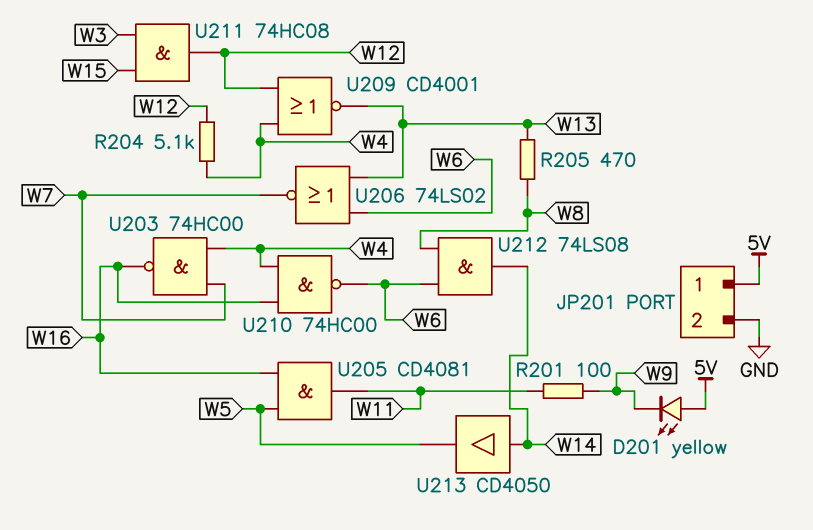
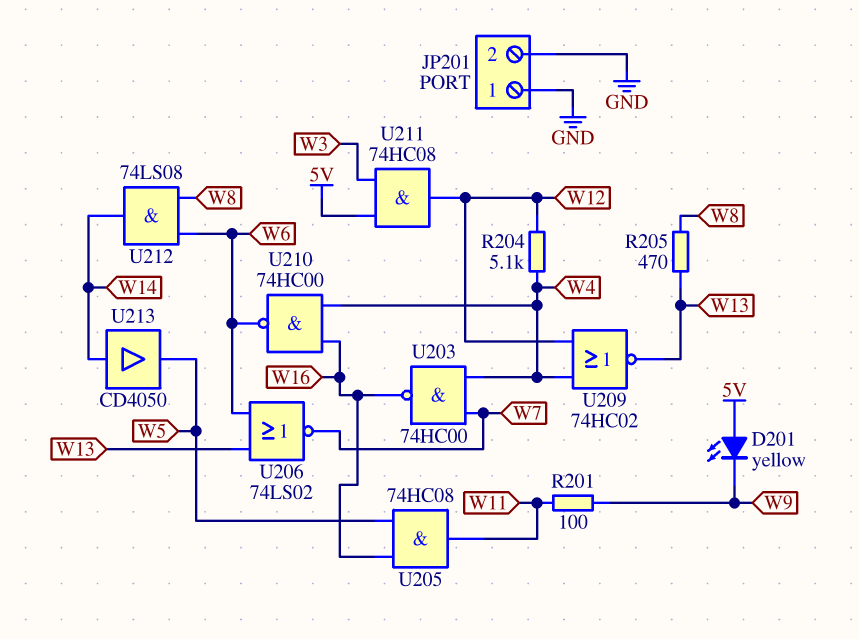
JP201 pin 1: 5V -> GND
U205: AND CD4081 (in W5, in W16, out W11) -> AND 74HC08 (in W5, in W16, out W11)
U209: NOR CD4001 (in W4, in W12, out W13) -> NOR 74HC02 (in W4, in W12, out W13)
U211: AND 74HC08 (in W3, in W15, out W12) -> AND 74HC08 (in 5V, in W3, out W12)

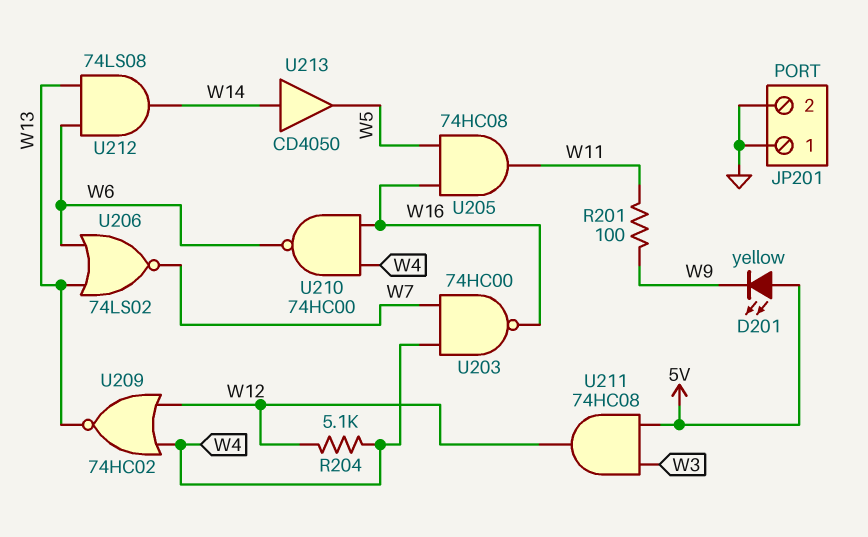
R205: 470 (W8, W13) -> none
U212: AND 74LS08 (in W6, in W8, out W14) -> AND 74LS08 (in W6, in W13, out W14)

